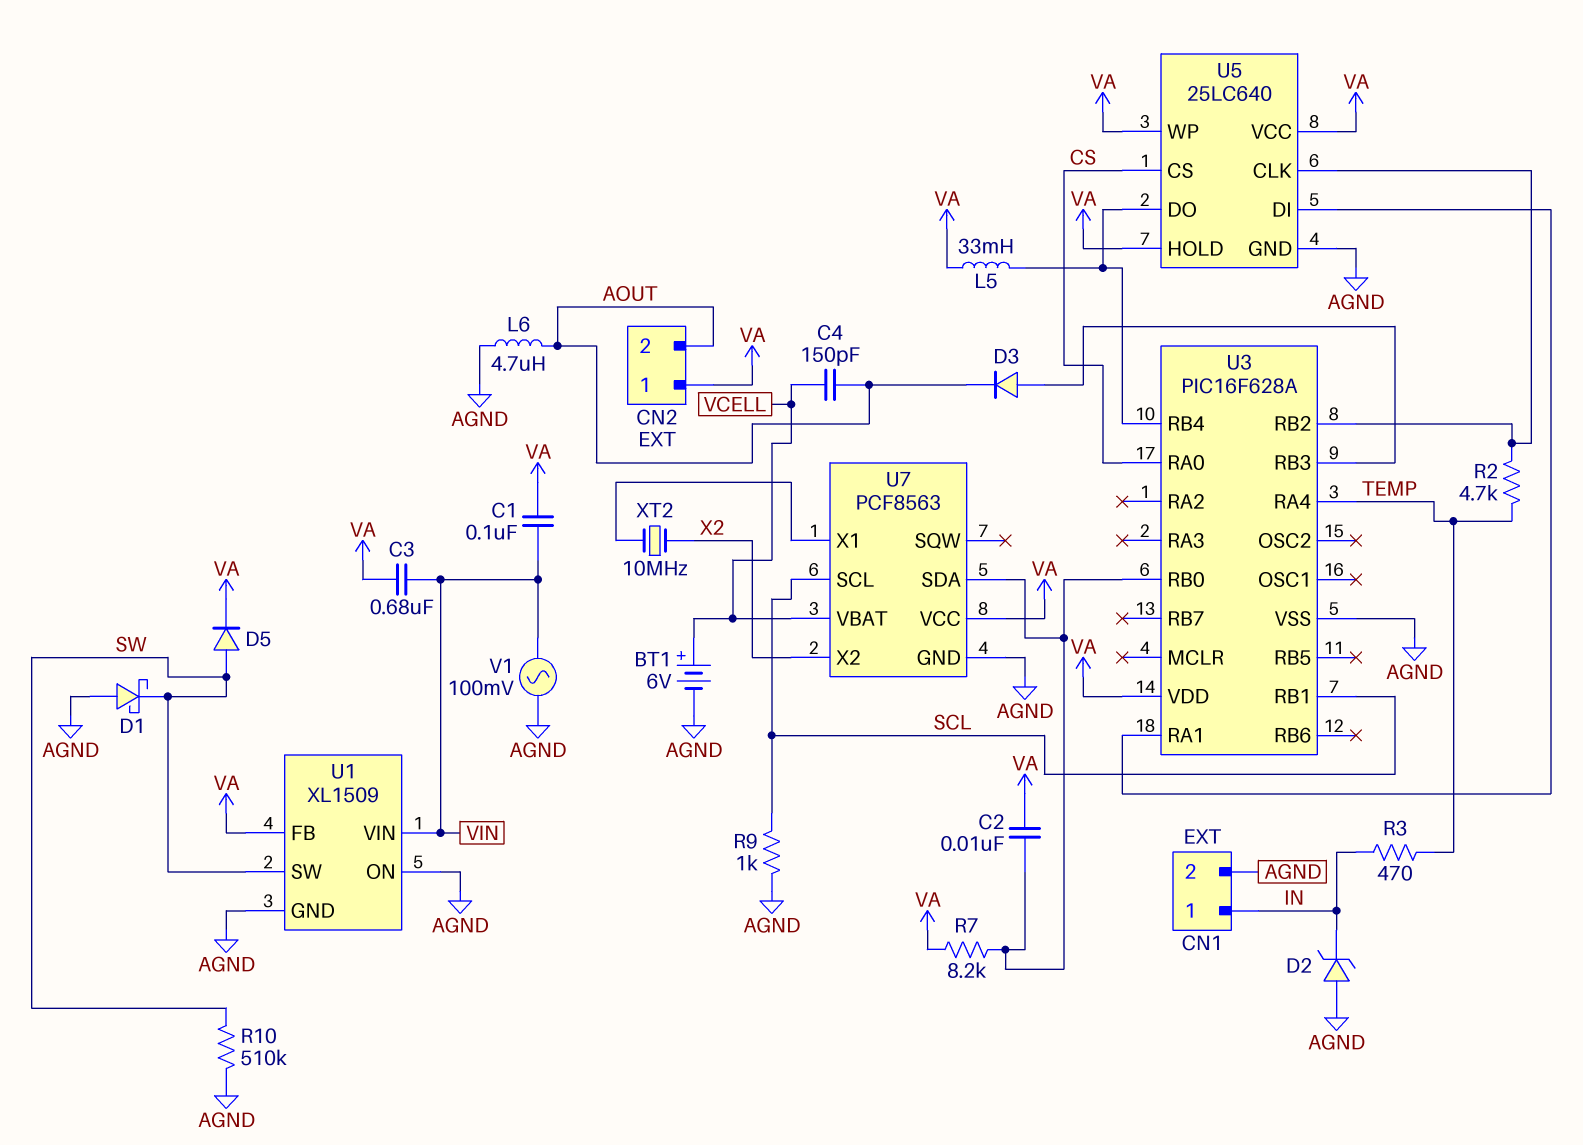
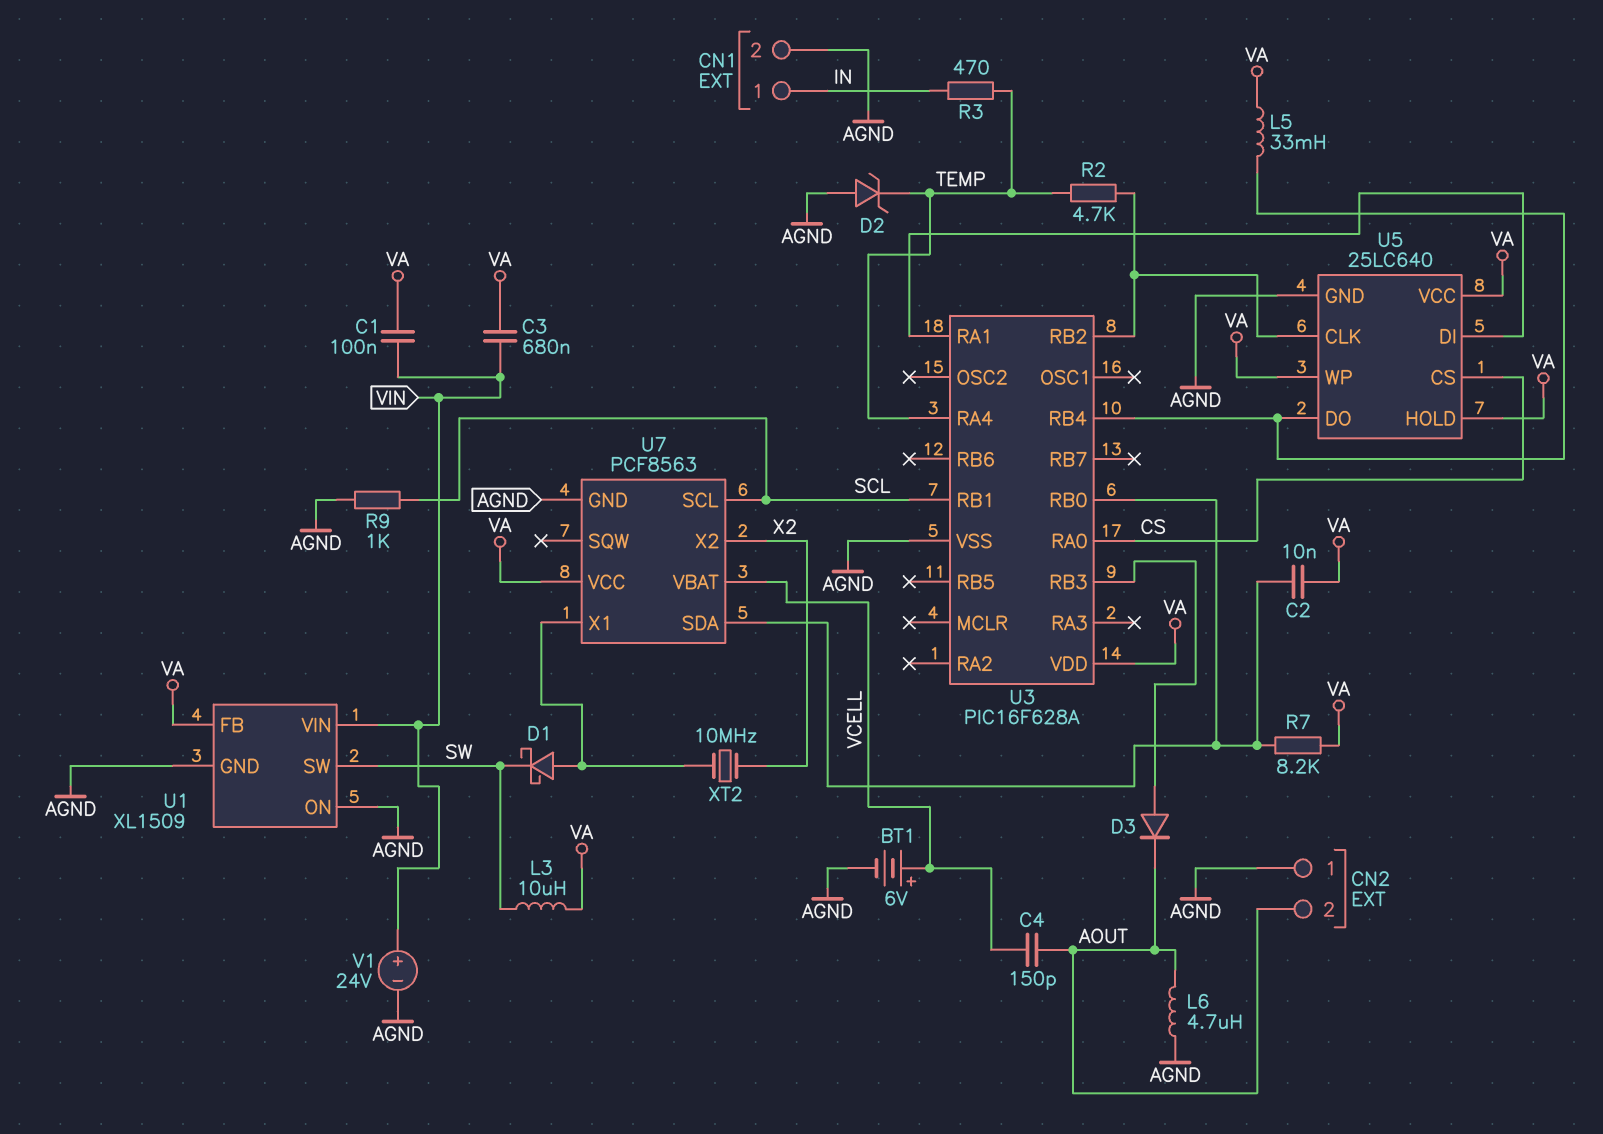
CN2 pin 1: VA -> AGND
D1: schottky (A AGND, K SW) -> schottky (A U7/X1, K SW)
D2: zener (A AGND, K IN) -> zener (A AGND, K TEMP)
D5: diode (A SW, K VA) -> none
L3: none -> 10uH (SW, VA)
R10: 510k (AGND, SW) -> none
V1: AC 100mV (AGND, VIN) -> 24V (plus VIN, minus AGND)

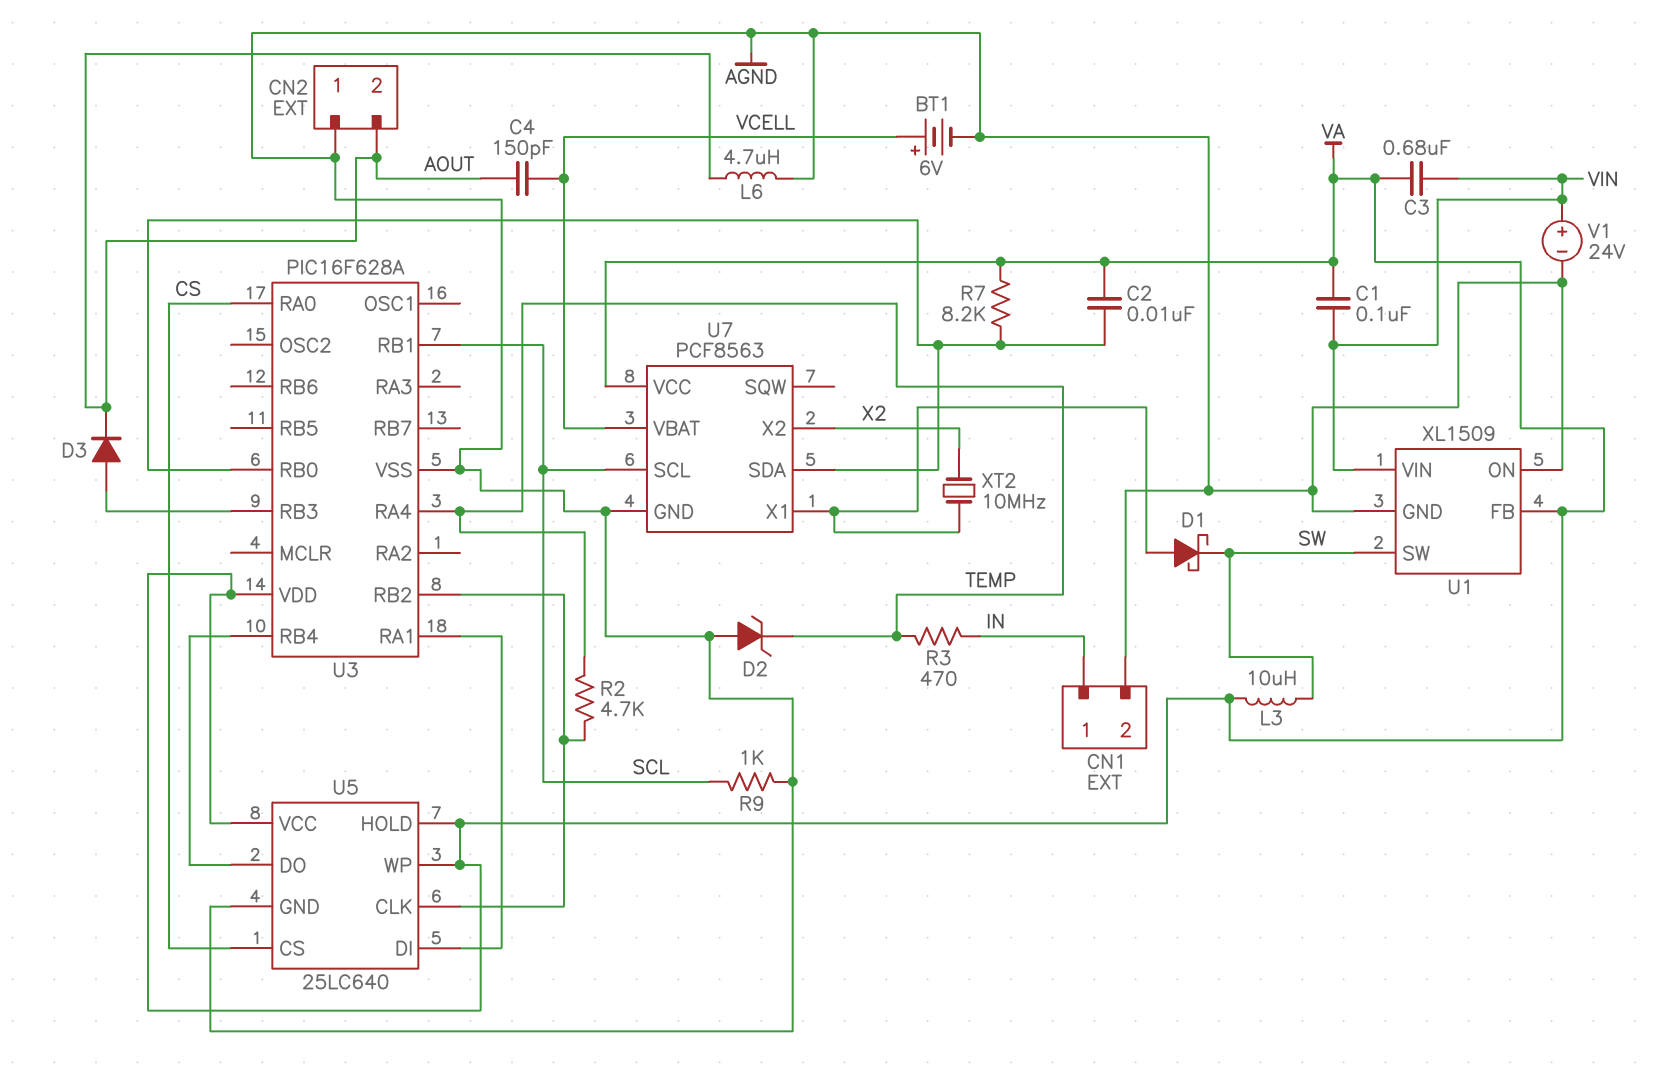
L5: 33mH (U3/RB4, VA) -> none

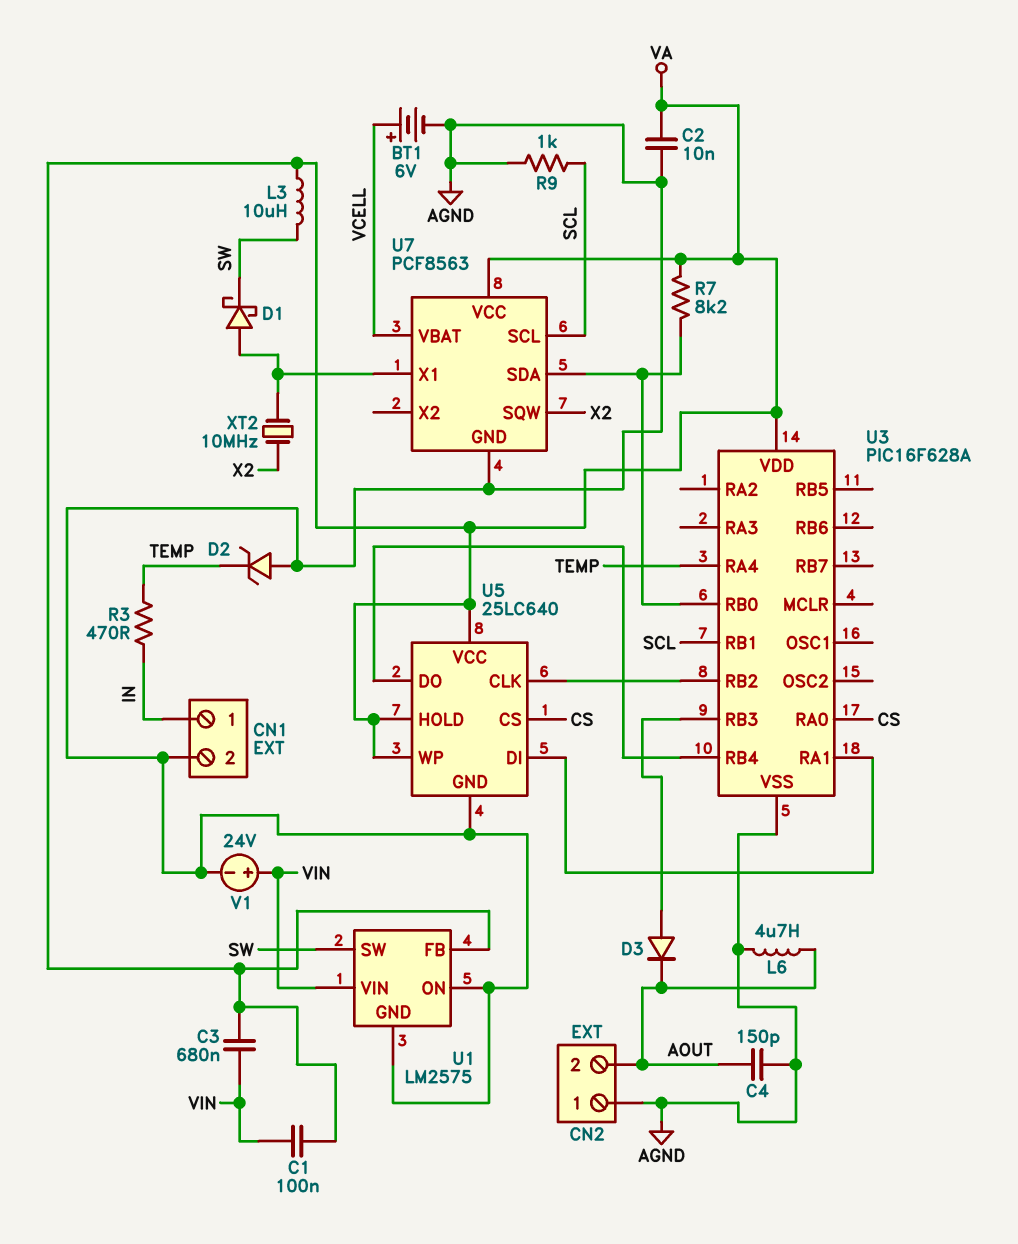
C2: 10nF (U3/RB0, VA) -> 10nF (AGND, VA)
C4: 150pF (AOUT, VCELL) -> 150pF (AGND, AOUT)
R2: 4.7k (TEMP, U3/RB2) -> none
U1: XL1509 -> LM2575
U7 pin SQW: none -> X2
U7 pin X2: X2 -> none

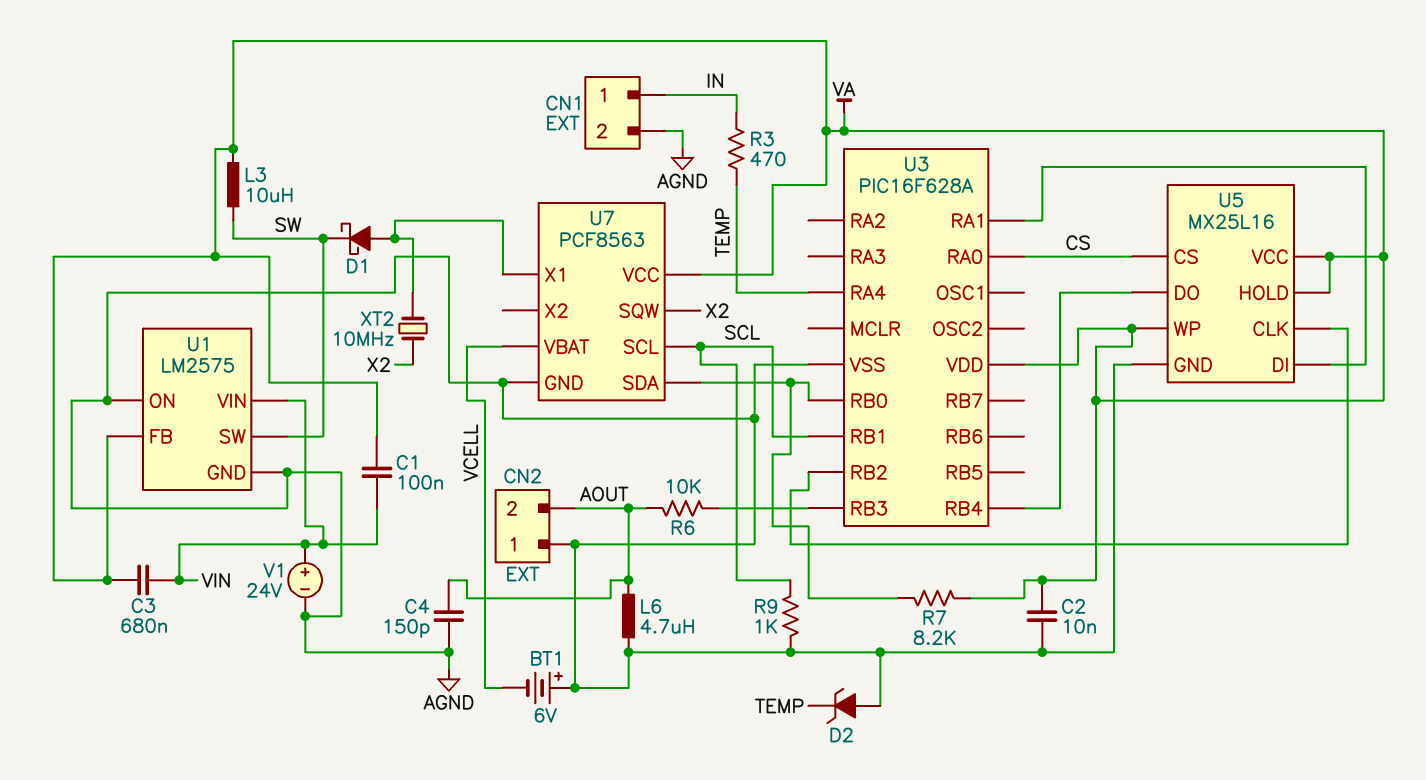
BT1: 6V (plus VCELL, minus AGND) -> 6V (plus AGND, minus VCELL)
D3: diode (A U3/RB3, K AOUT) -> none
R6: none -> 10k (AOUT, U3/RB3)
U5: 25LC640 -> MX25L16

